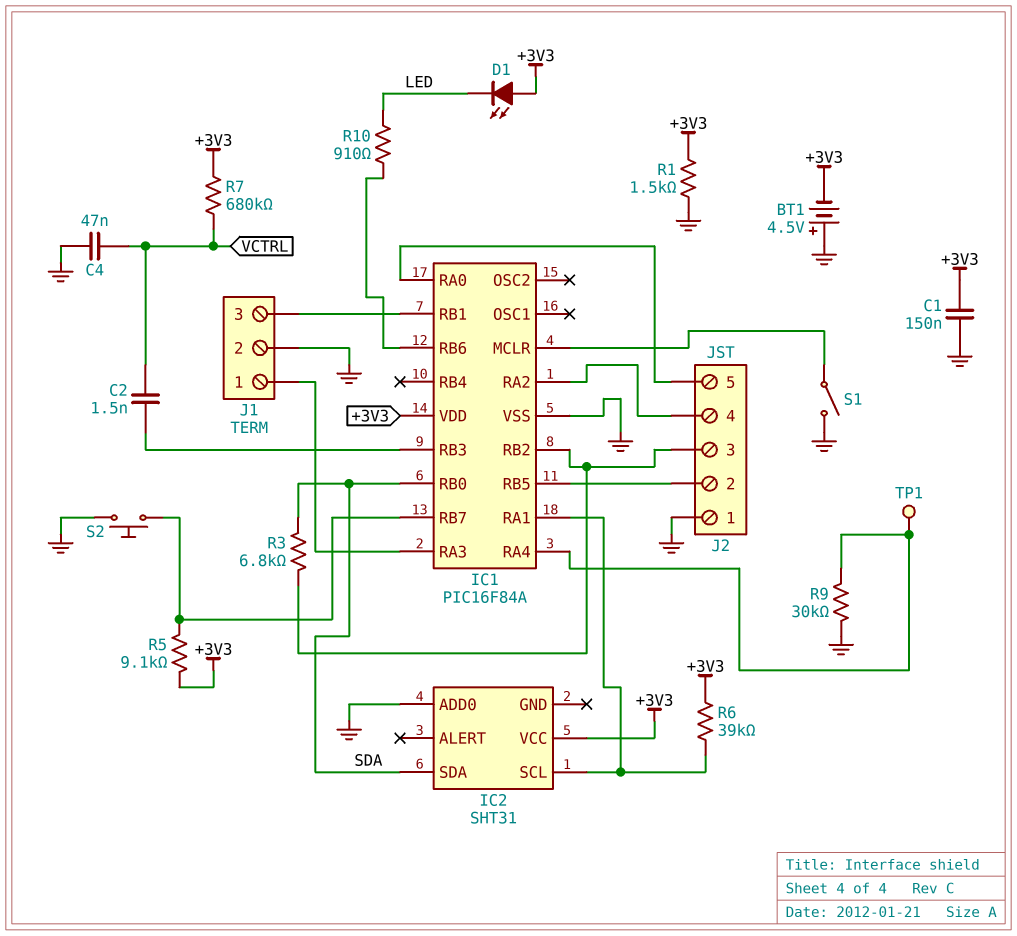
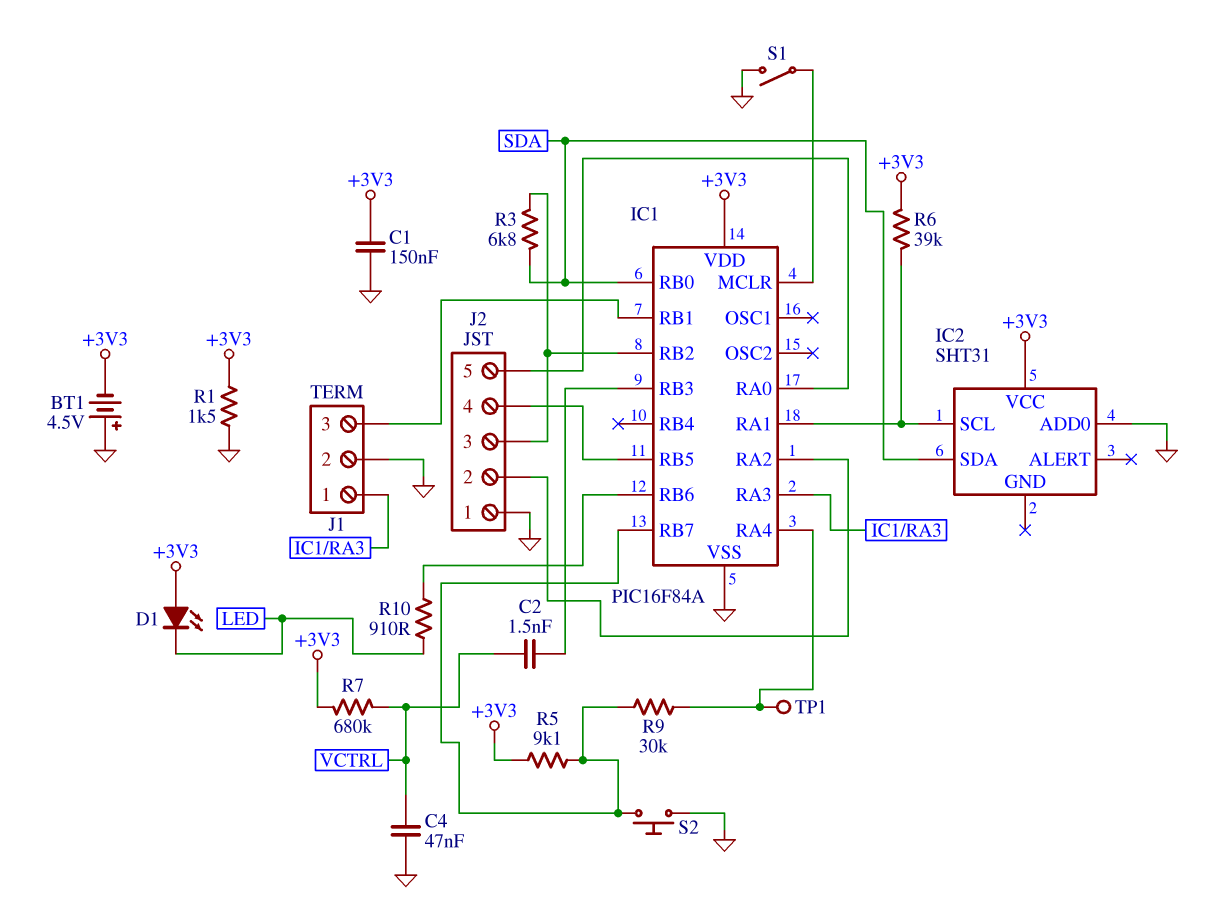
J2 pin 2: IC1/RB5 -> IC1/RA2
J2 pin 4: IC1/RA2 -> IC1/RB5
R9: 30k (GND, IC1/RA4) -> 30k (IC1/RA4, IC1/RB7)

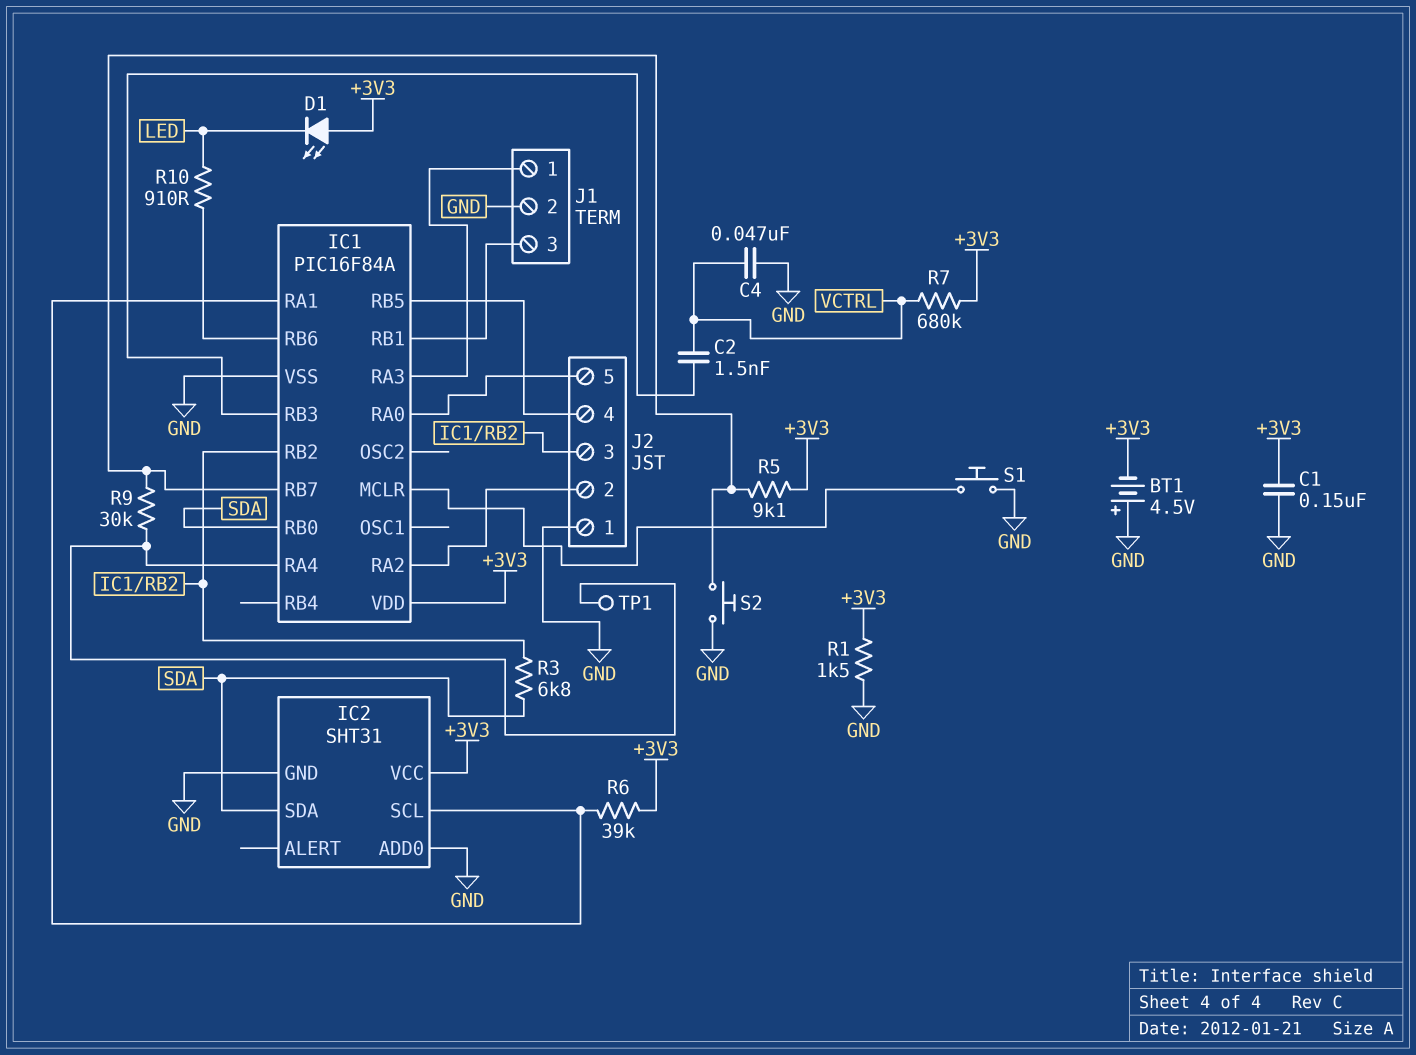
IC2 pin GND: none -> GND
S1: switch (GND, IC1/MCLR) -> button (GND, IC1/MCLR)

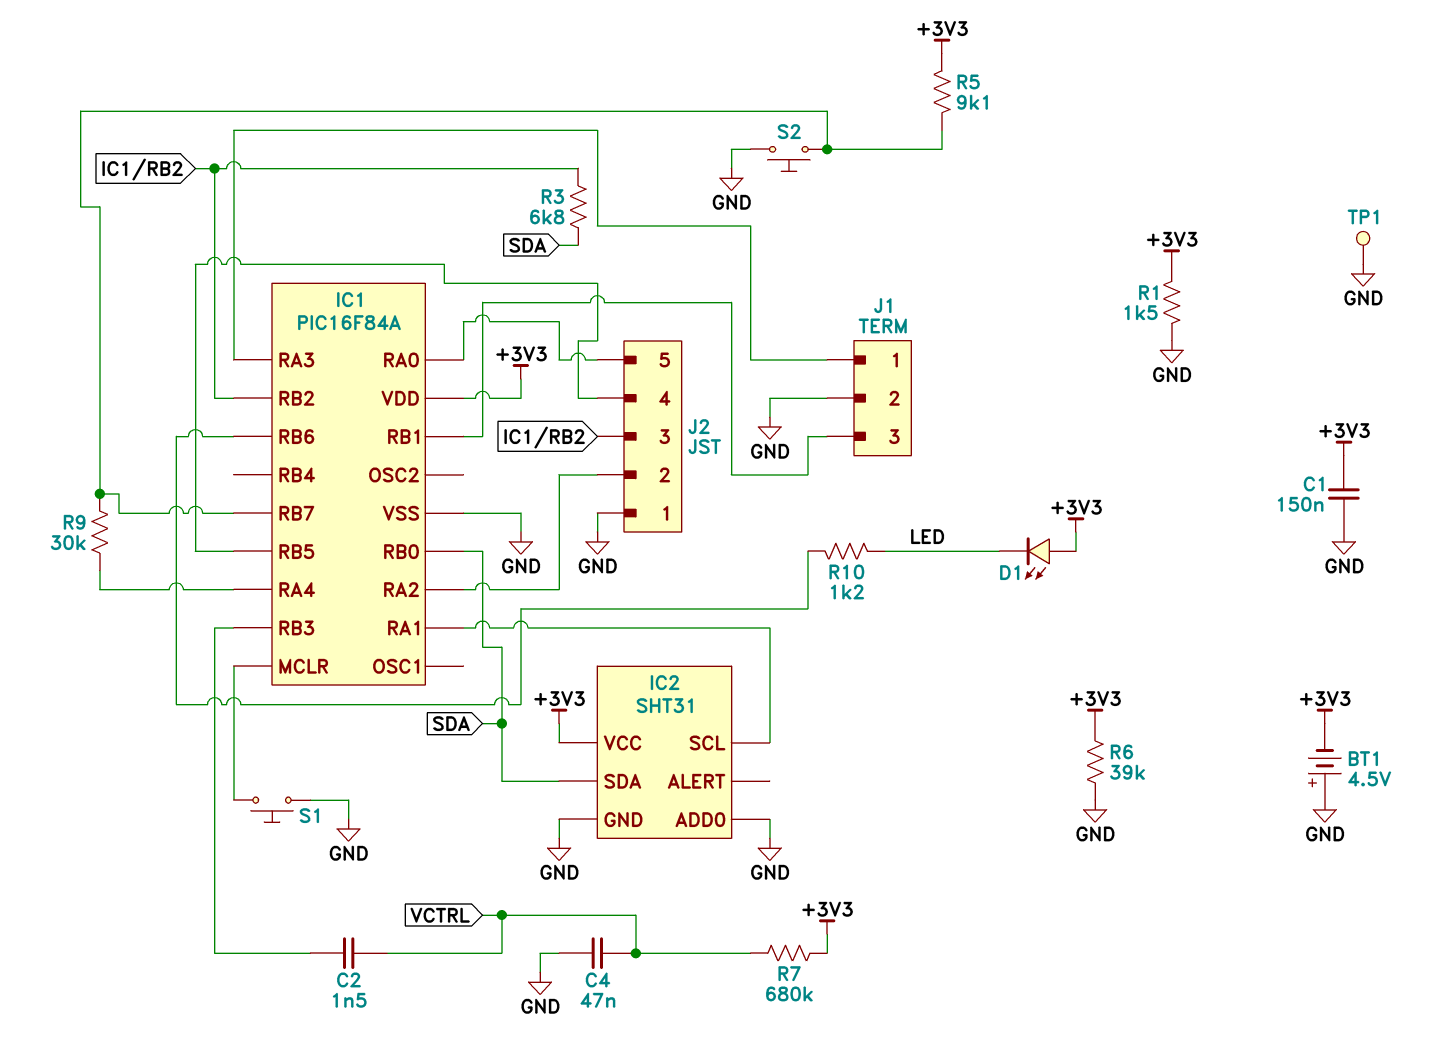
R6: 39k (+3V3, IC1/RA1) -> 39k (+3V3, GND)
R10: 910 (IC1/RB6, LED) -> 1.2k (IC1/RB6, LED)
TP1: test point (IC1/RA4) -> test point (GND)

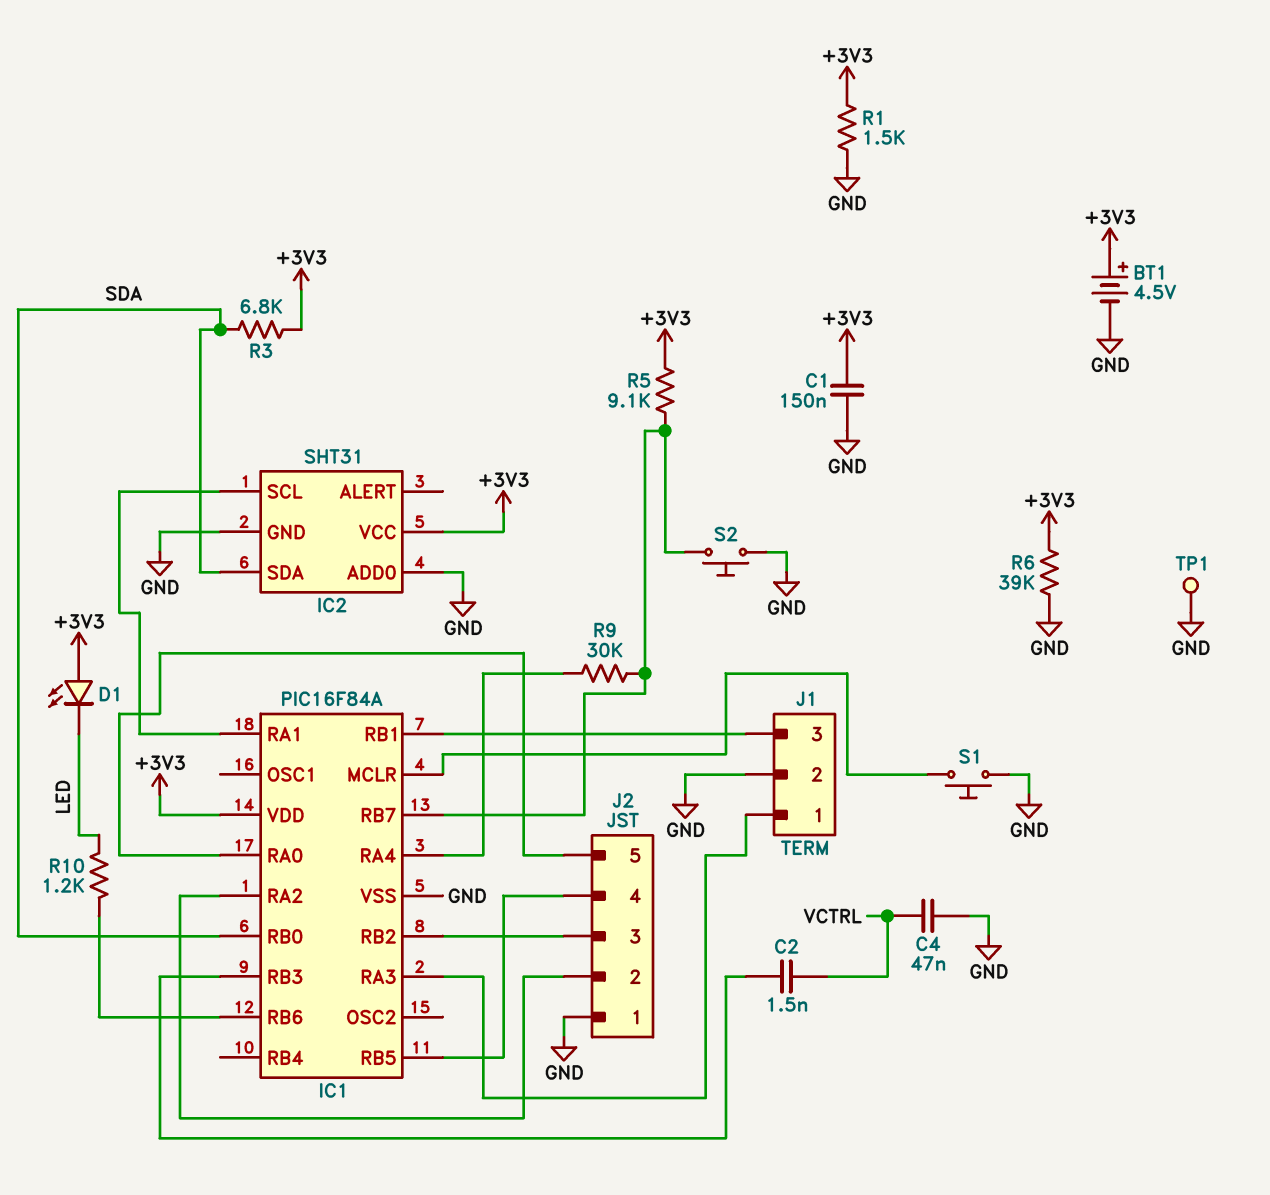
BT1: 4.5V (plus GND, minus +3V3) -> 4.5V (plus +3V3, minus GND)
R3: 6.8k (IC1/RB2, SDA) -> 6.8k (+3V3, SDA)
R7: 680k (+3V3, VCTRL) -> none

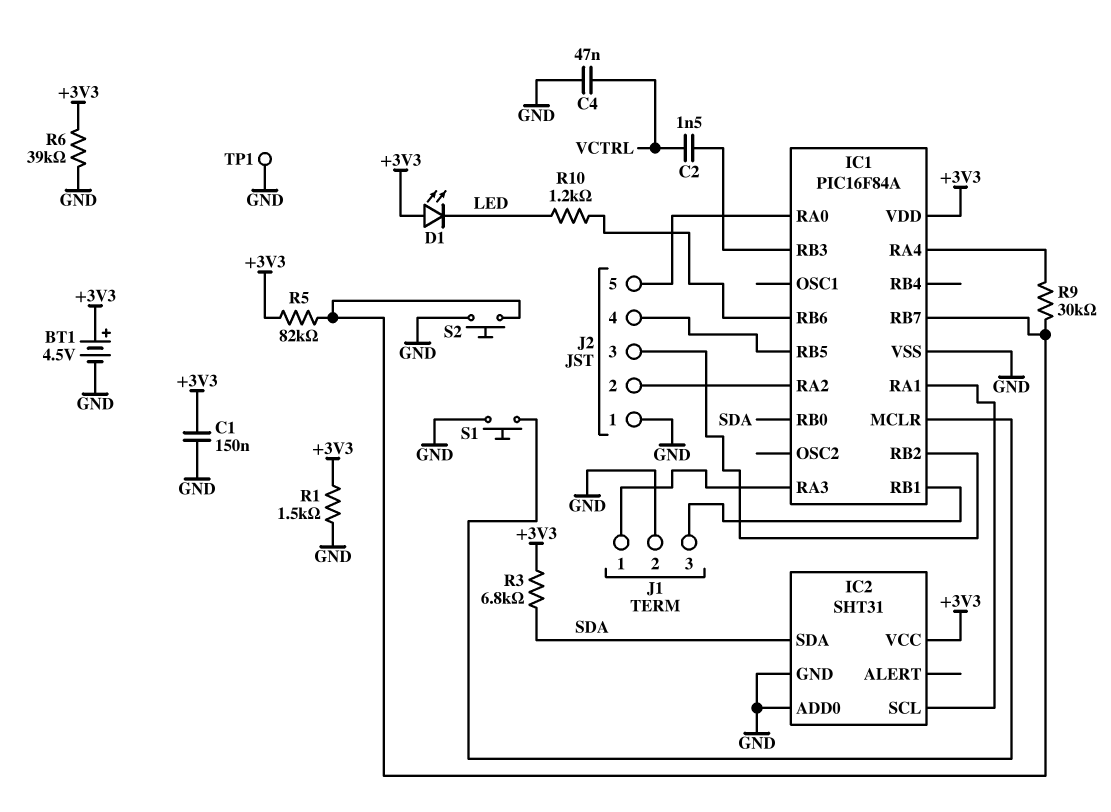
R5: 9.1k (+3V3, IC1/RB7) -> 82k (+3V3, IC1/RB7)

